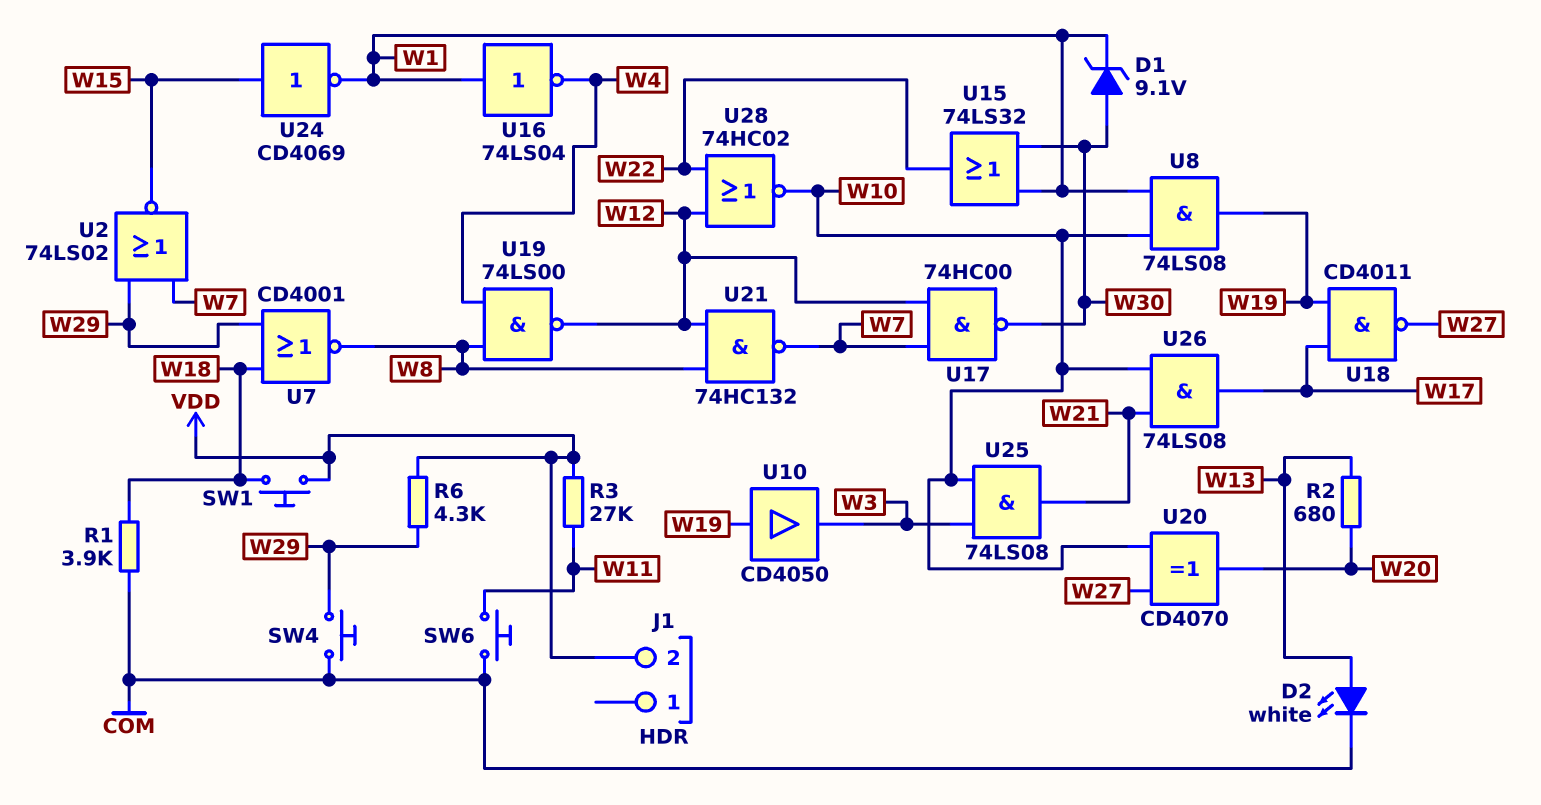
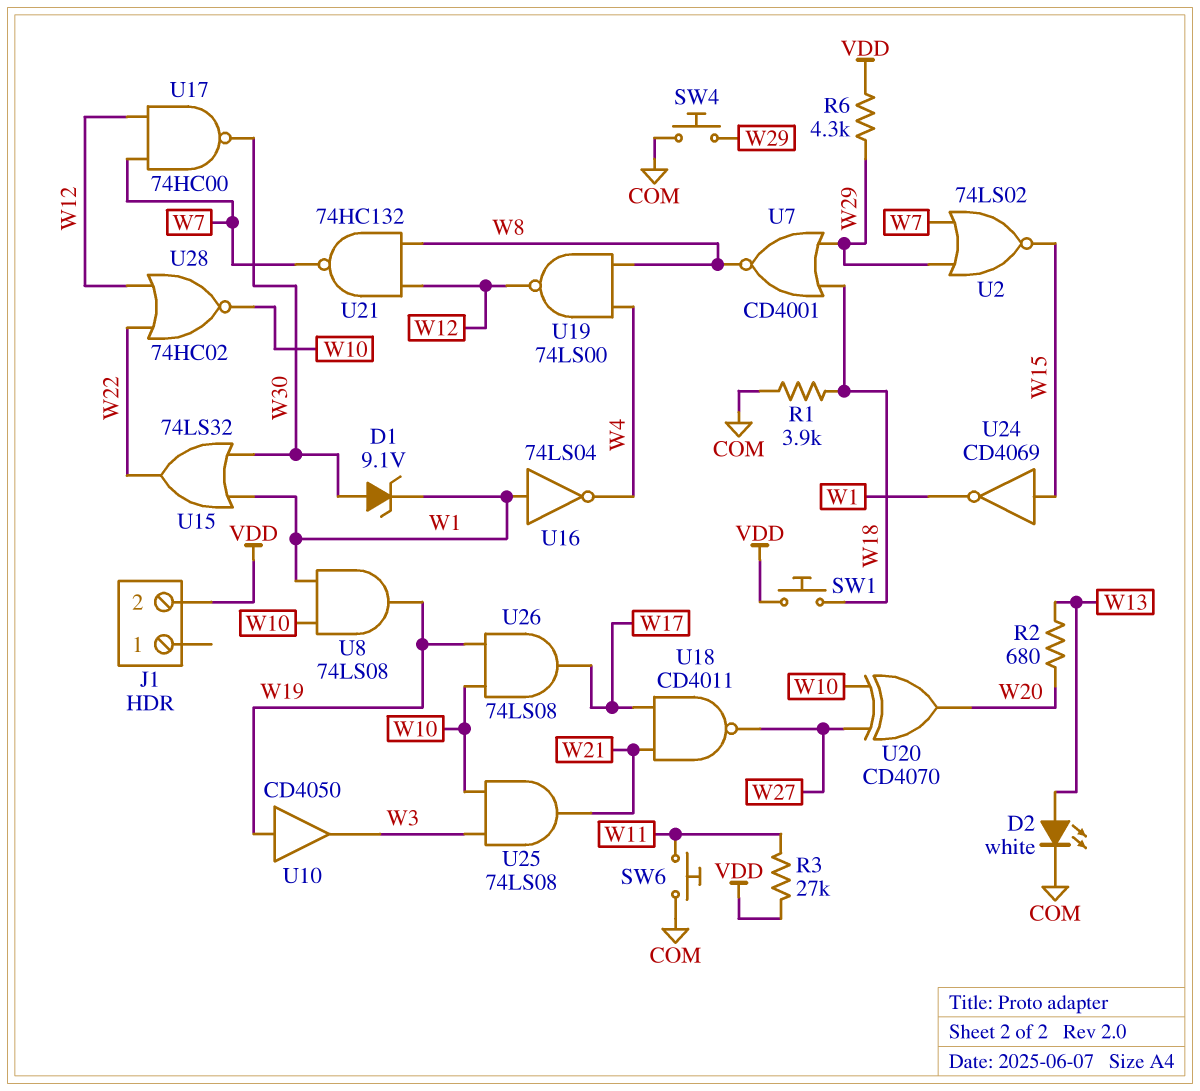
U18: NAND CD4011 (in W17, in W19, out W27) -> NAND CD4011 (in W17, in W21, out W27)
U26: AND 74LS08 (in W10, in W21, out W17) -> AND 74LS08 (in W10, in W19, out W17)

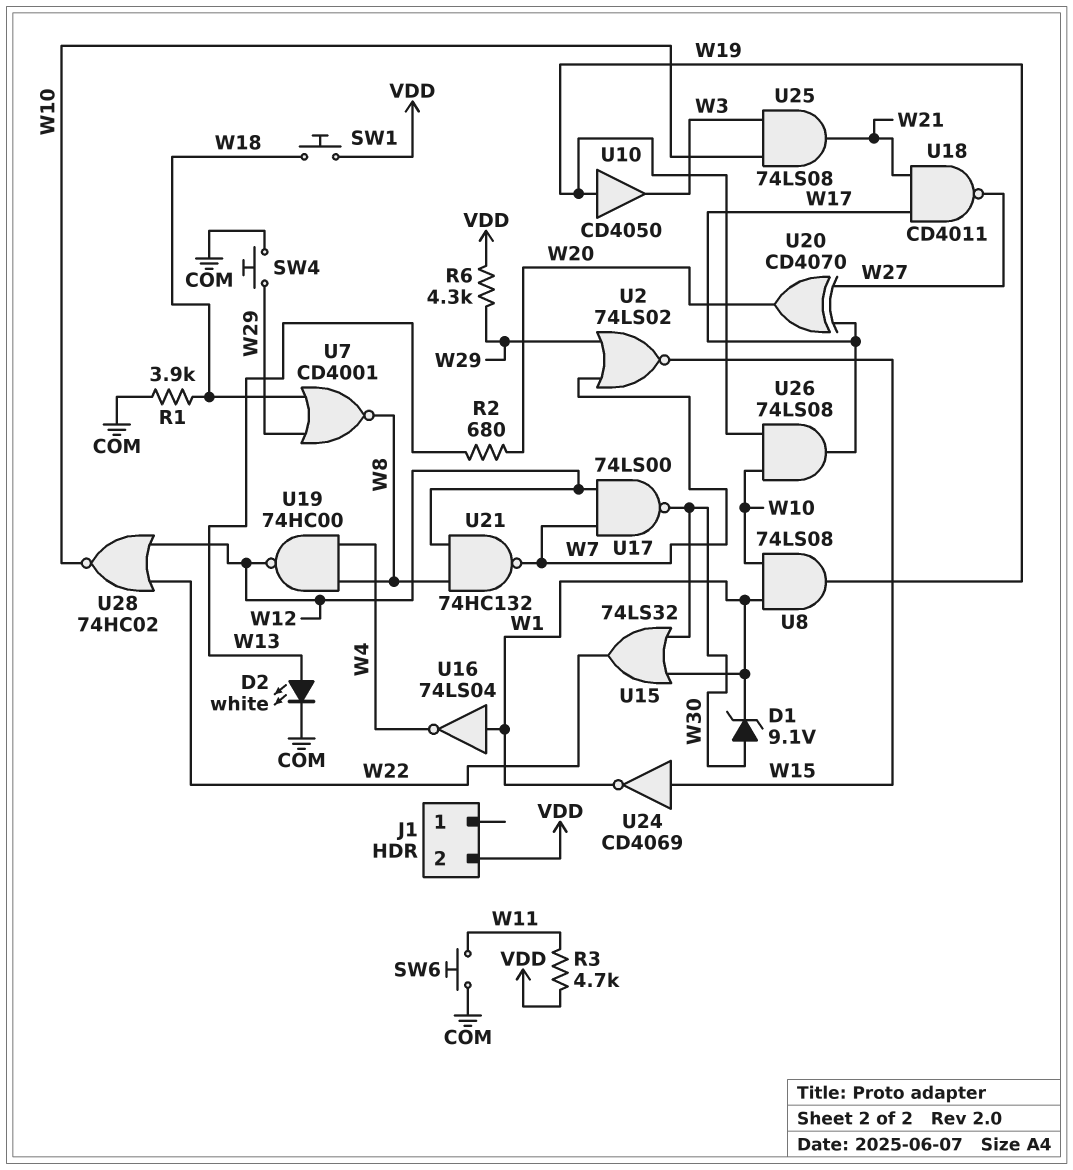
R3: 27k (VDD, W11) -> 4.7k (VDD, W11)
U17: NAND 74HC00 (in W7, in W12, out W30) -> NAND 74LS00 (in W7, in W12, out W30)
U19: NAND 74LS00 (in W4, in W8, out W12) -> NAND 74HC00 (in W4, in W8, out W12)
U20: XOR CD4070 (in W10, in W27, out W20) -> XOR CD4070 (in W17, in W27, out W20)

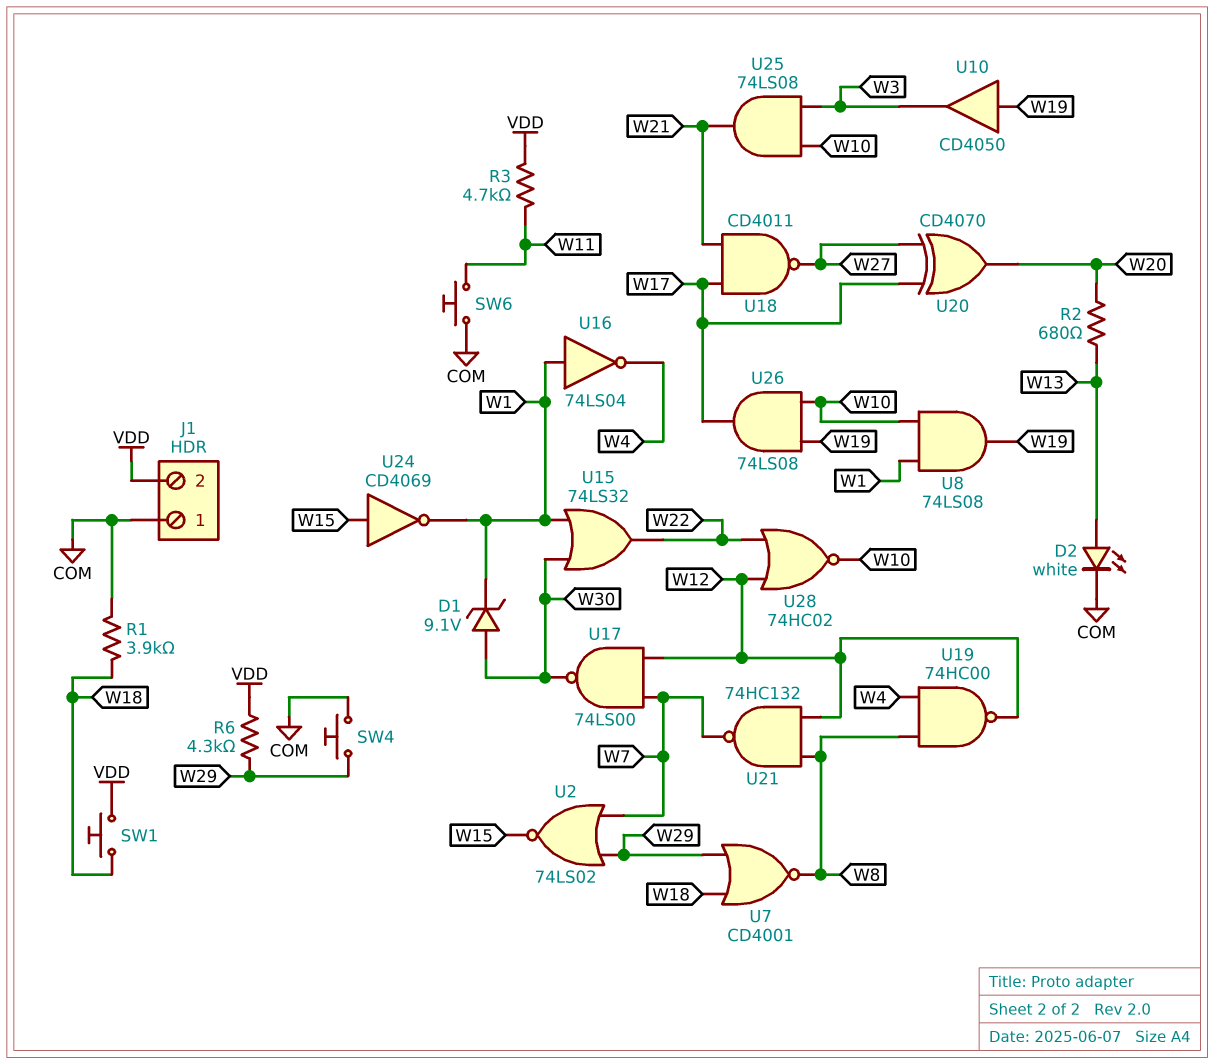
J1 pin 1: none -> COM

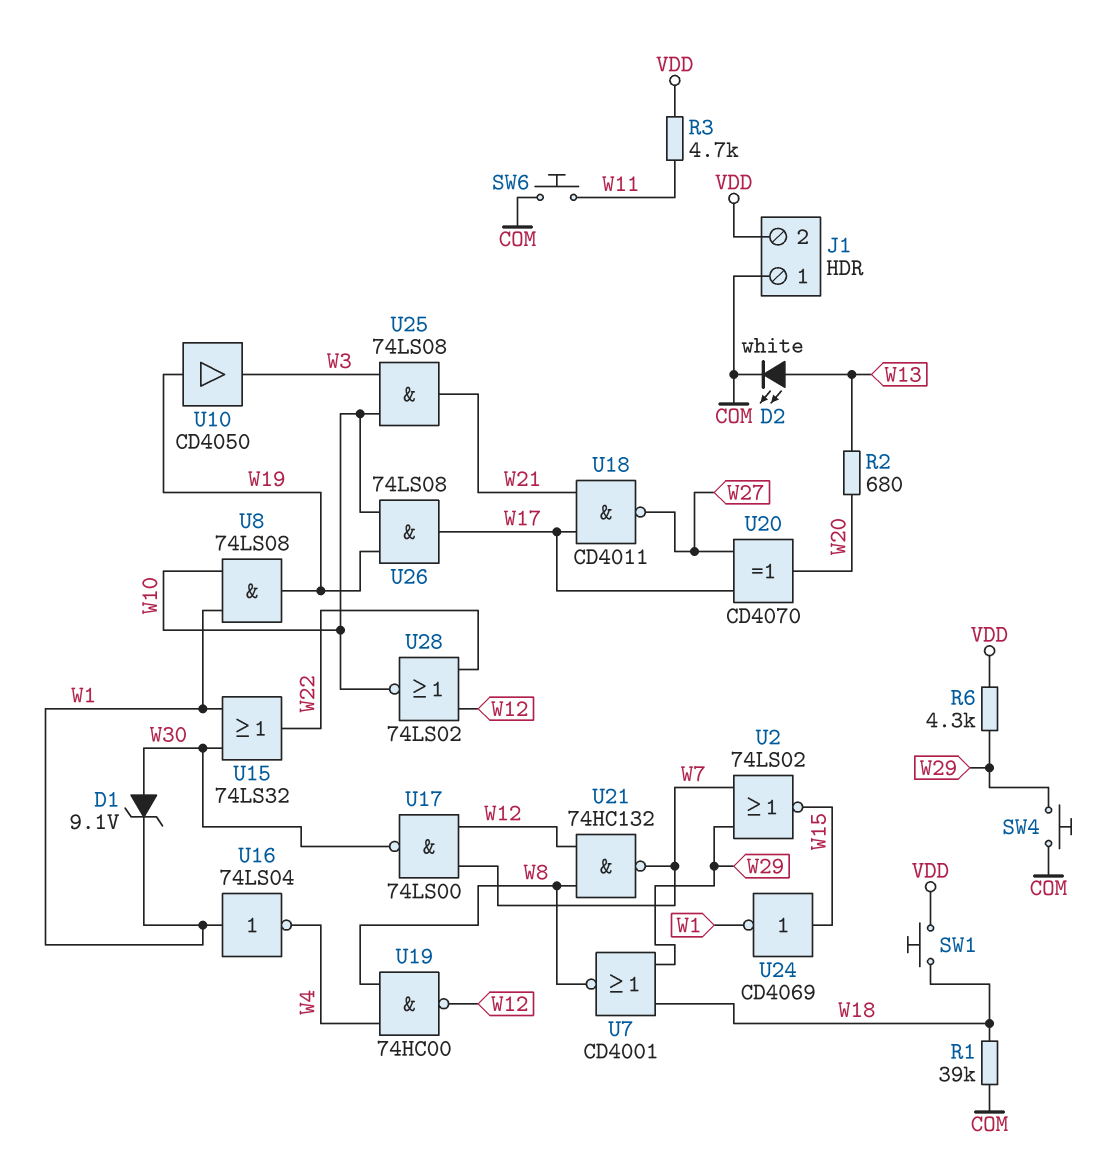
R1: 3.9k (COM, W18) -> 39k (COM, W18)
U28: NOR 74HC02 (in W12, in W22, out W10) -> NOR 74LS02 (in W12, in W22, out W10)

